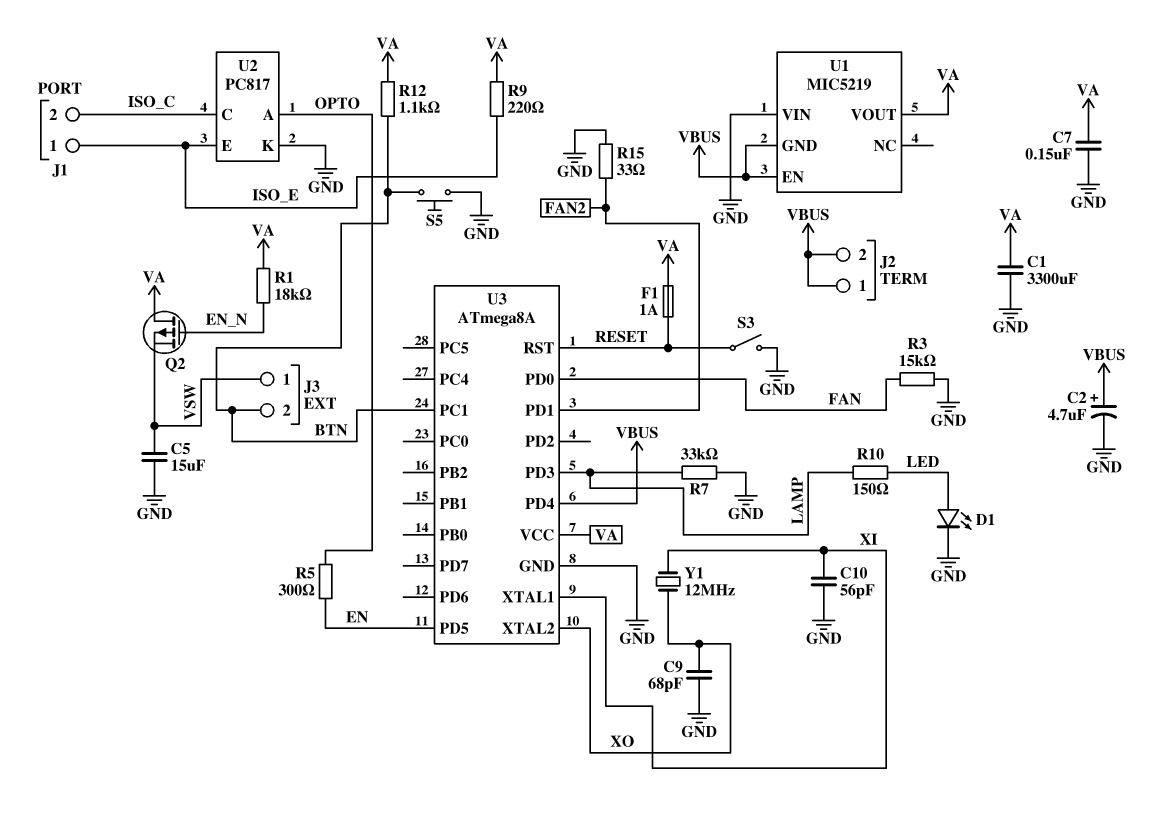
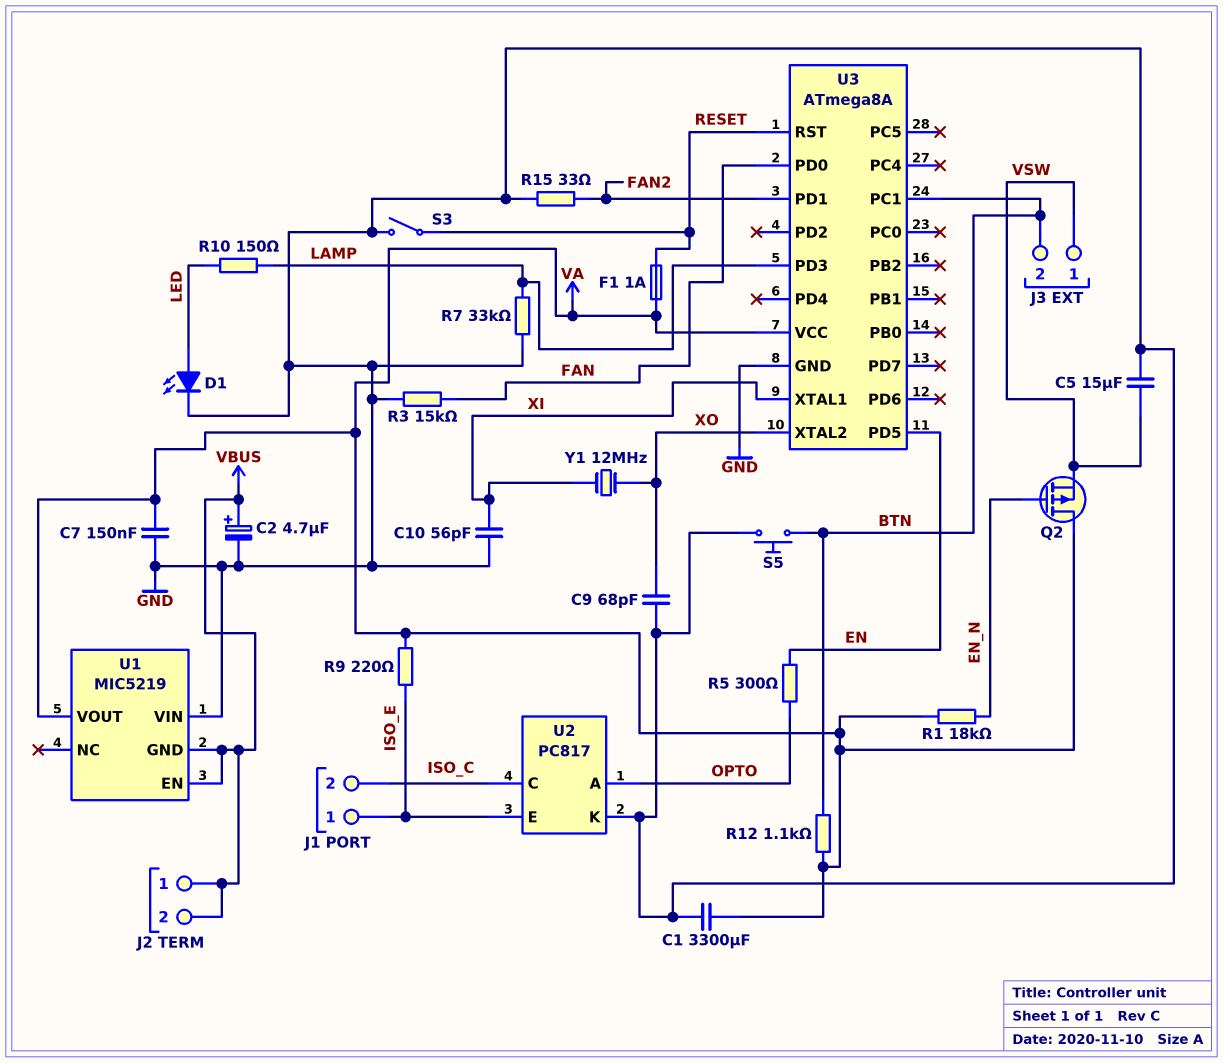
U3 pin PD4: VBUS -> none

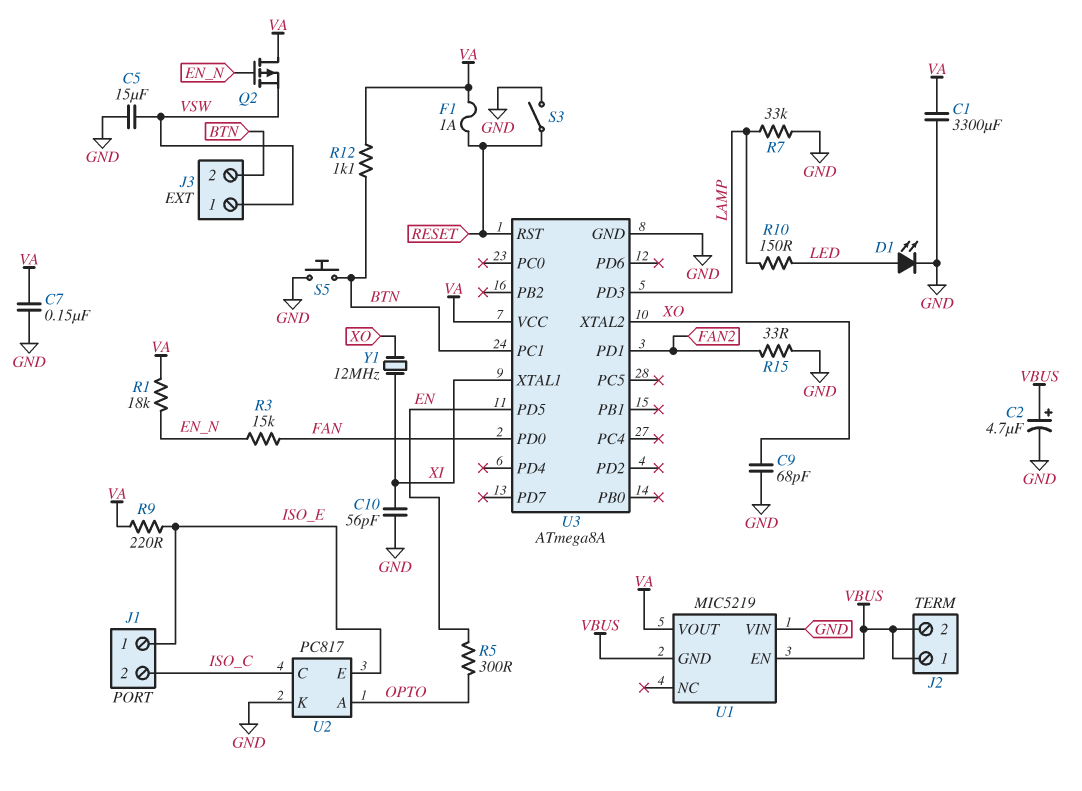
R3: 15k (FAN, GND) -> 15k (EN_N, FAN)

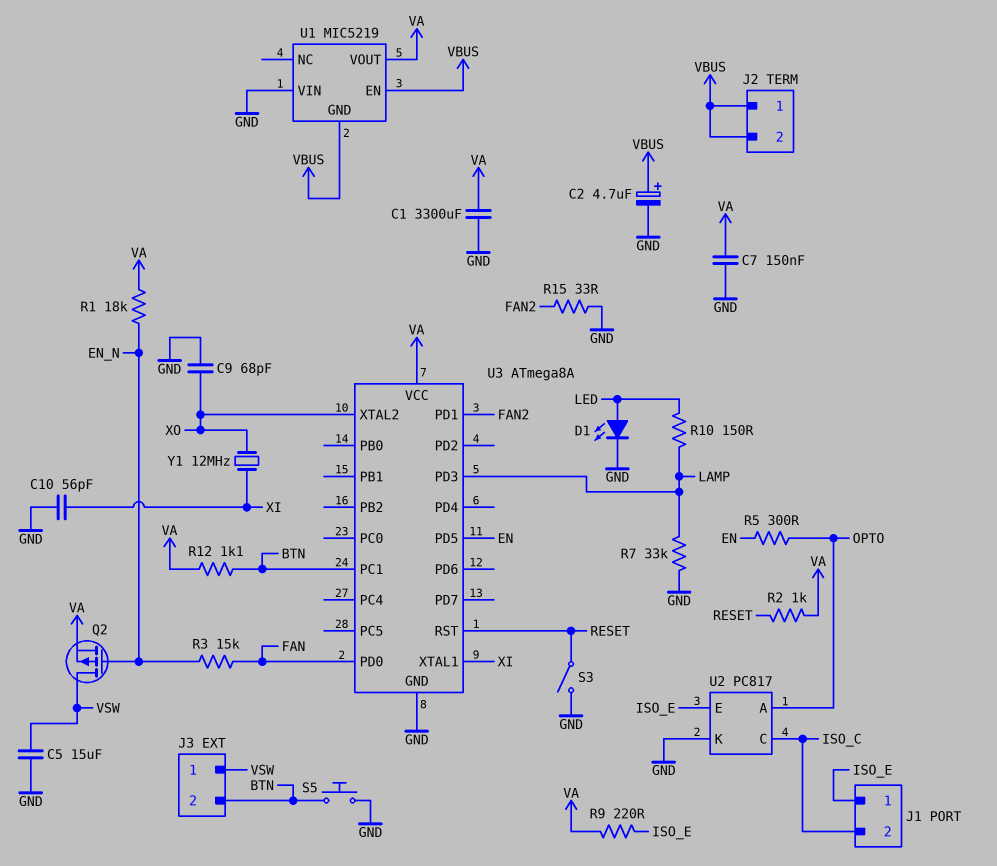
F1: 1A (RESET, VA) -> none
Q2: PMOS (G EN_N, D VA, S VSW) -> PMOS (G EN_N, D VSW, S VA)
R2: none -> 1k (RESET, VA)

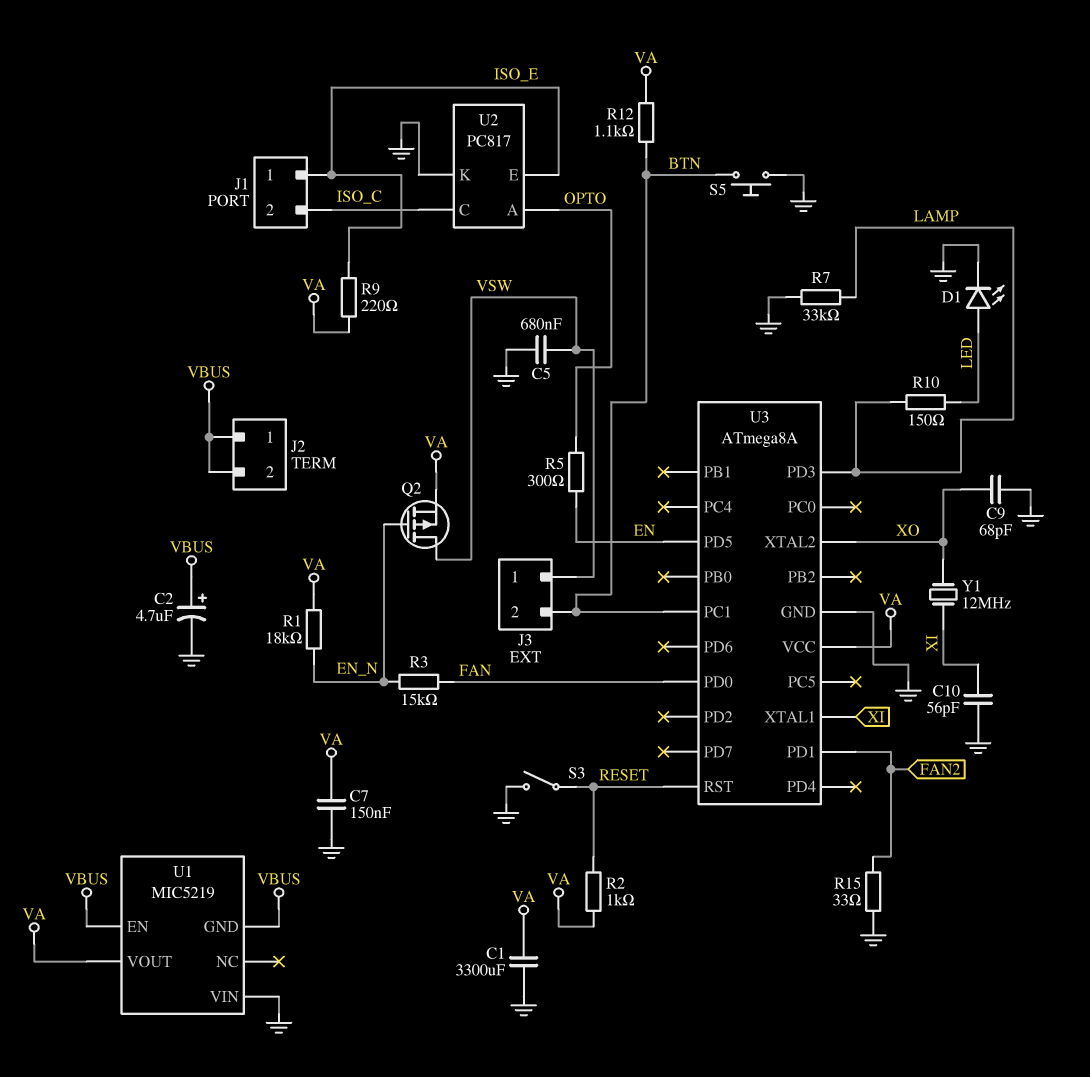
C5: 15uF (GND, VSW) -> 680nF (GND, VSW)

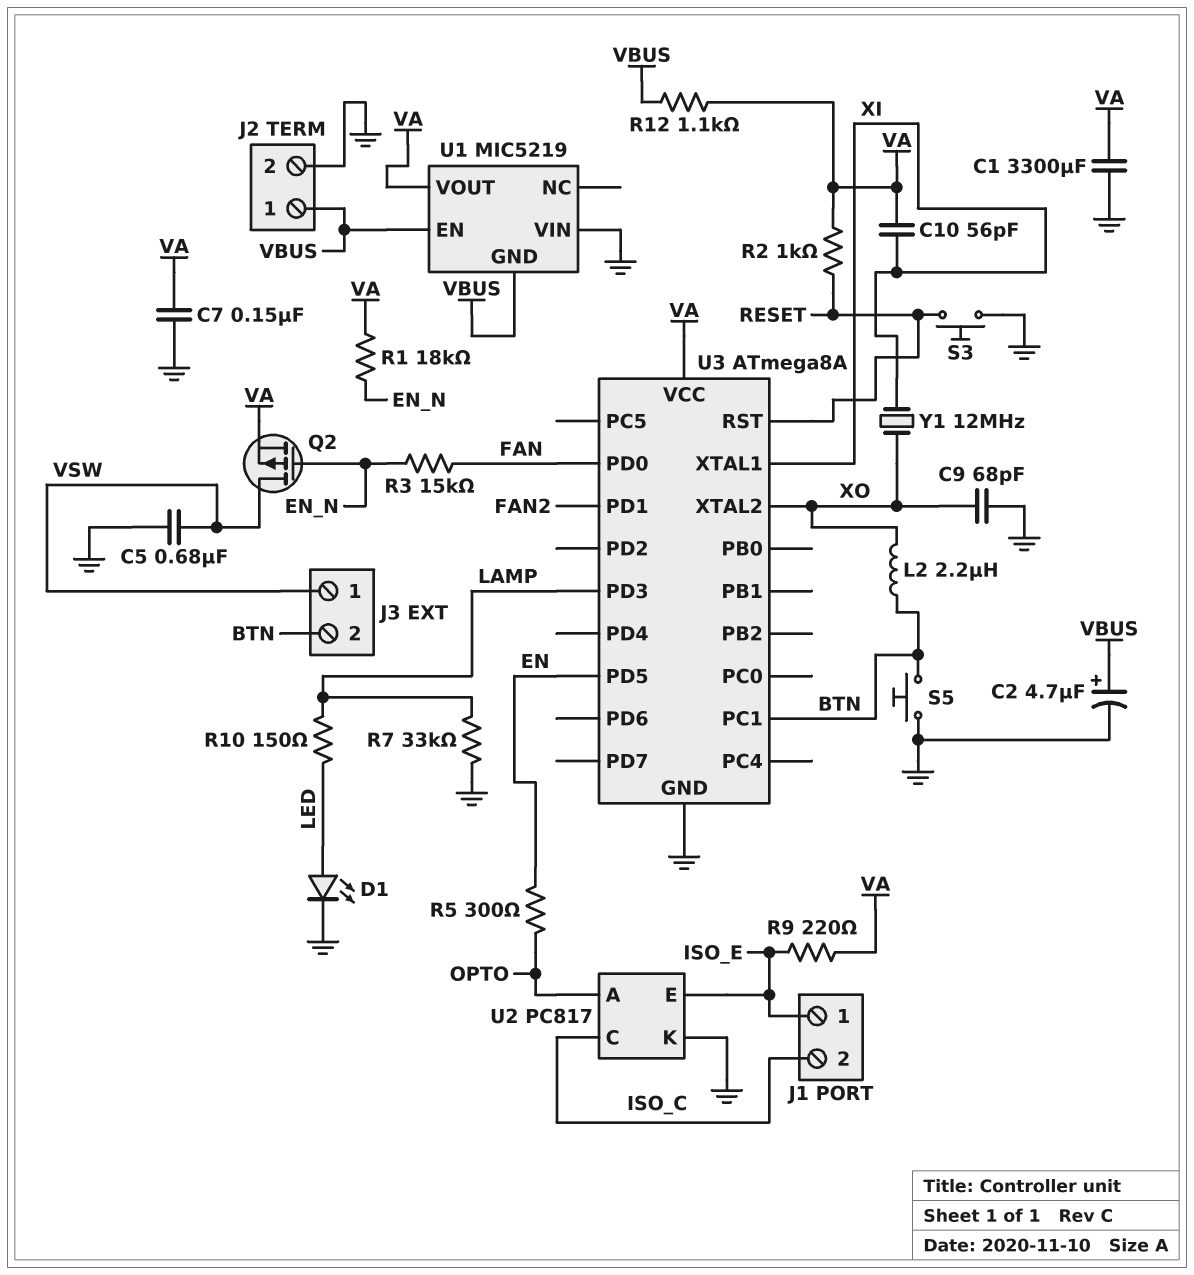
C10: 56pF (GND, XI) -> 56pF (VA, XI)
J2 pin 2: VBUS -> GND
L2: none -> 2.2uH (BTN, XO)
R12: 1.1k (BTN, VA) -> 1.1k (VA, VBUS)
R15: 33 (FAN2, GND) -> none
S3: switch (GND, RESET) -> button (GND, RESET)

